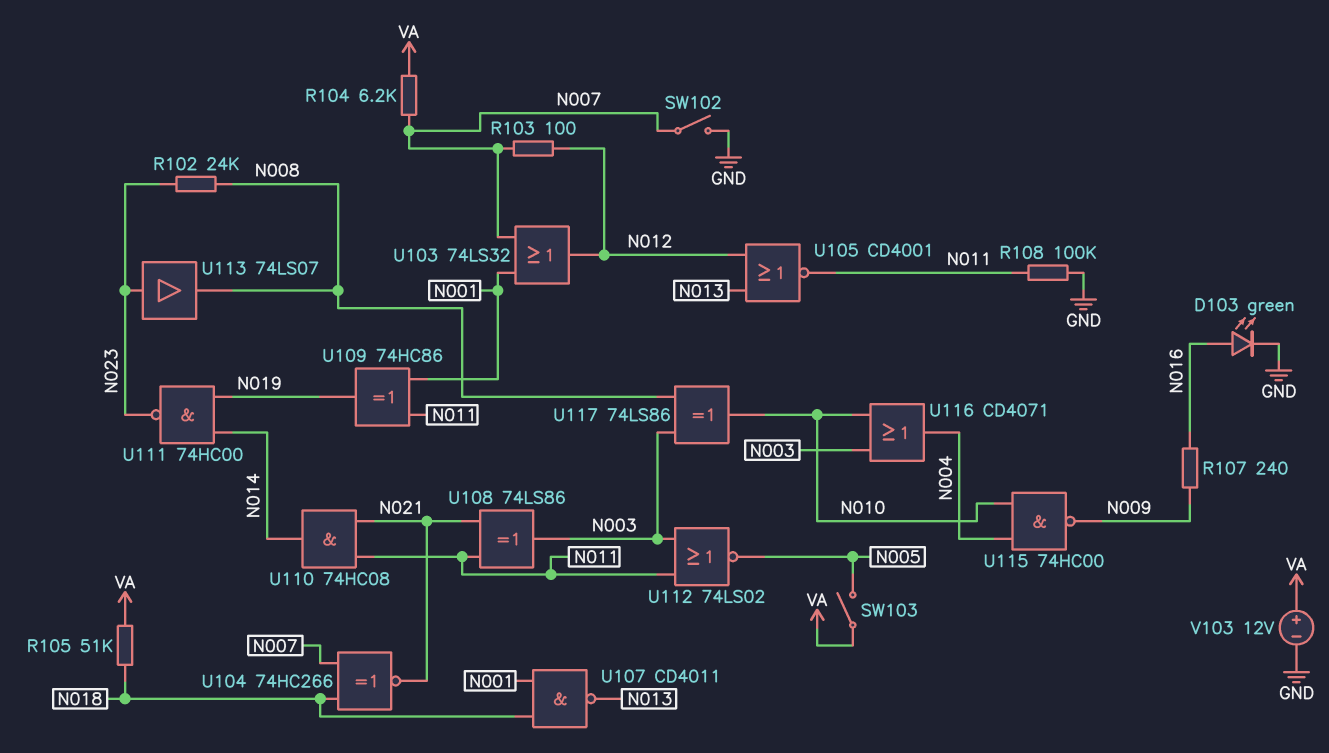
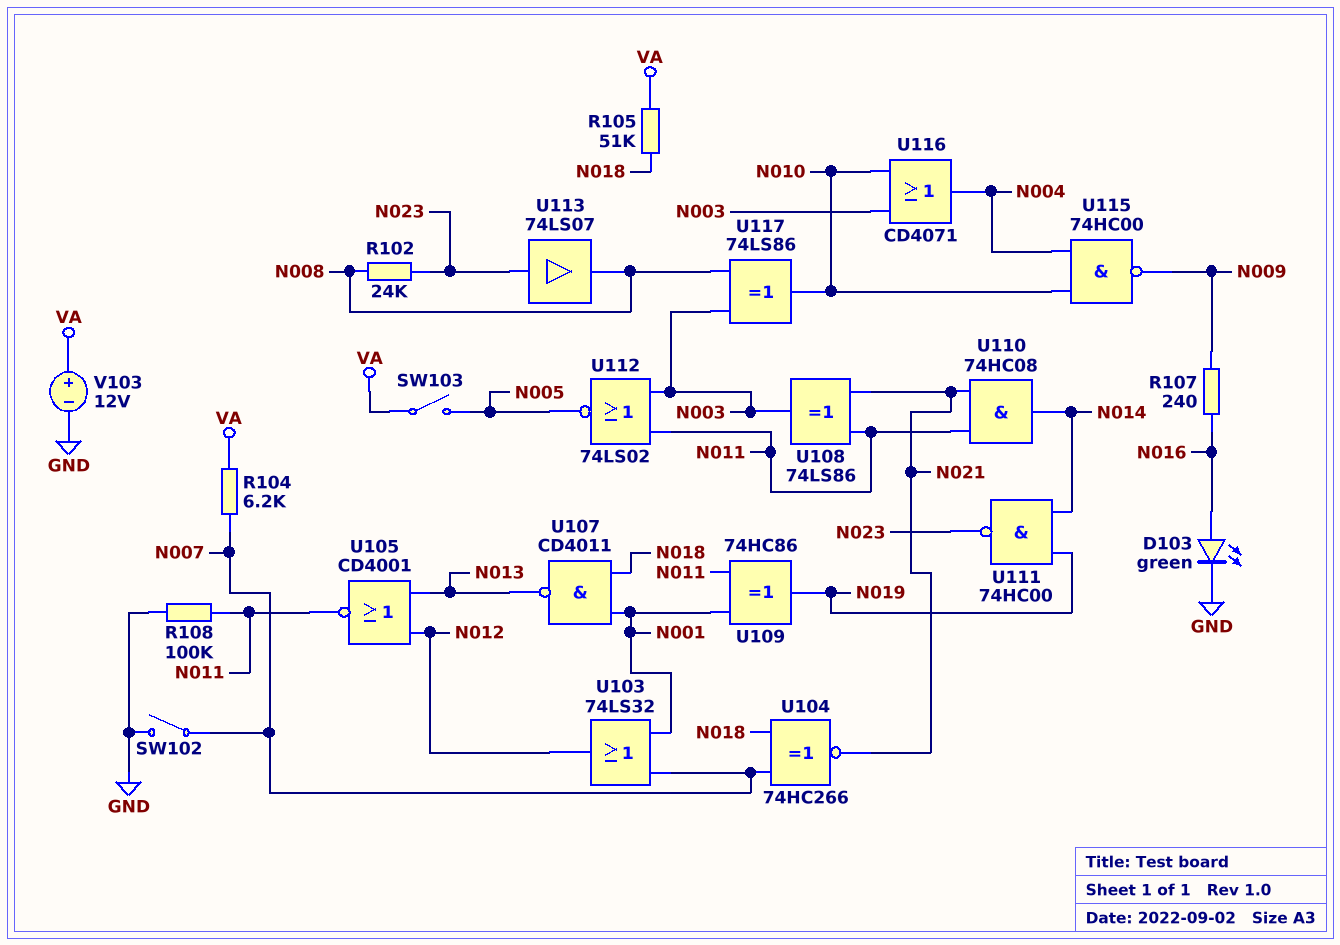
R103: 100 (N007, N012) -> none

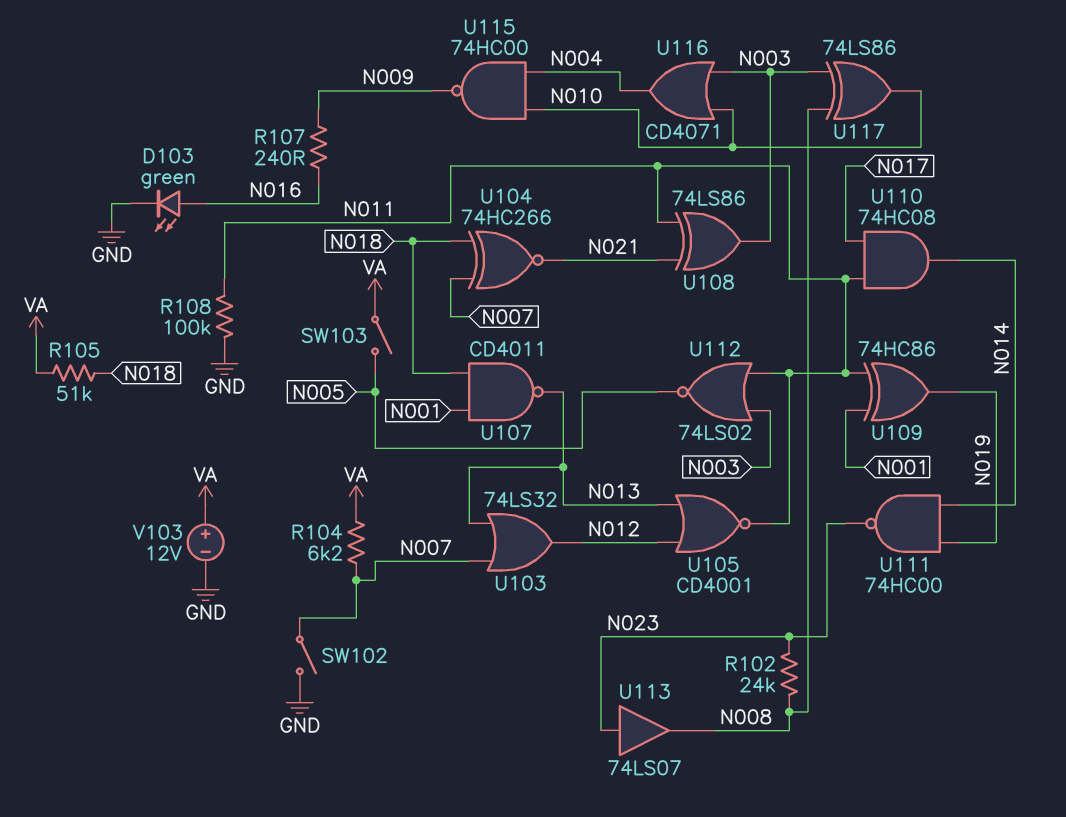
U103: OR 74LS32 (in N001, in N007, out N012) -> OR 74LS32 (in N007, in N013, out N012)
U110: AND 74HC08 (in N011, in N021, out N014) -> AND 74HC08 (in N011, in N017, out N014)

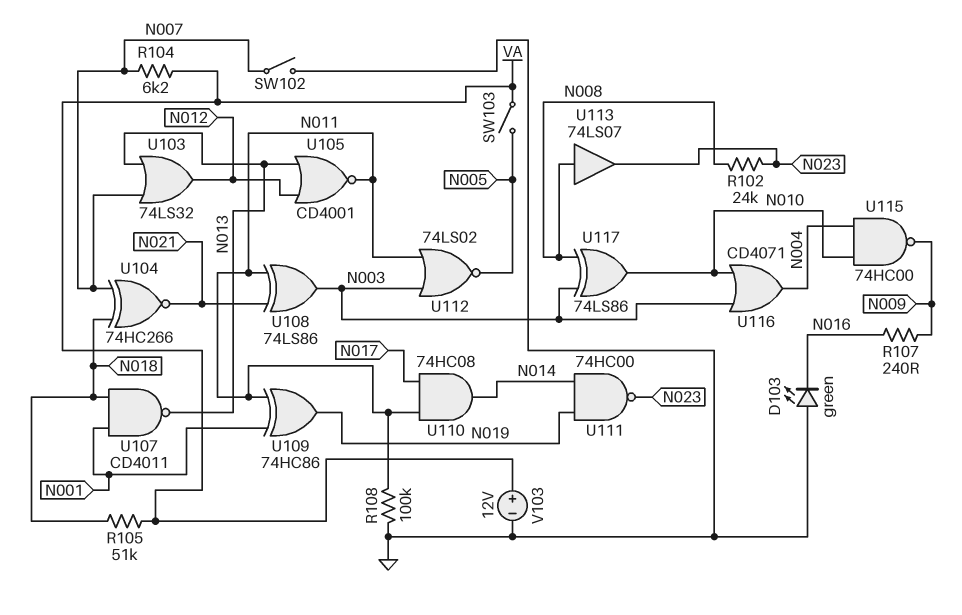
D103: LED green (A N016, K GND) -> LED green (A GND, K N016)
U113: buffer 74LS07 (in N023, out N008) -> buffer 74LS07 (in N008, out N023)

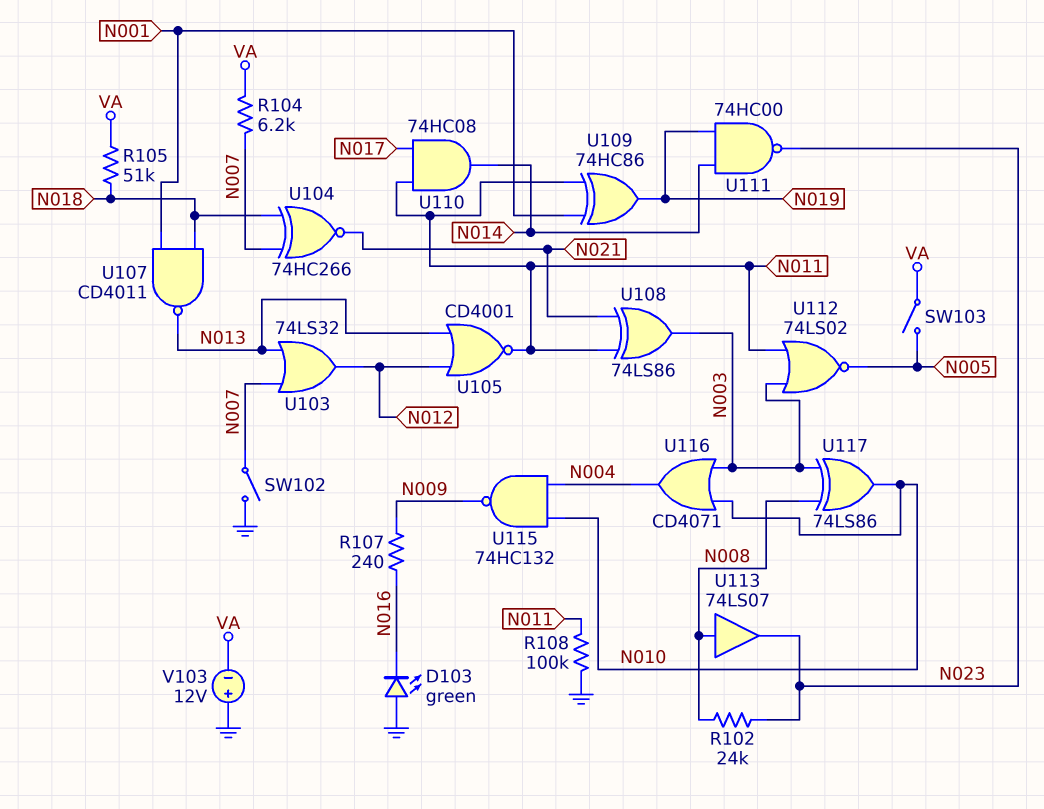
U115: NAND 74HC00 (in N004, in N010, out N009) -> NAND 74HC132 (in N004, in N010, out N009)
V103: 12V (plus VA, minus GND) -> 12V (plus GND, minus VA)

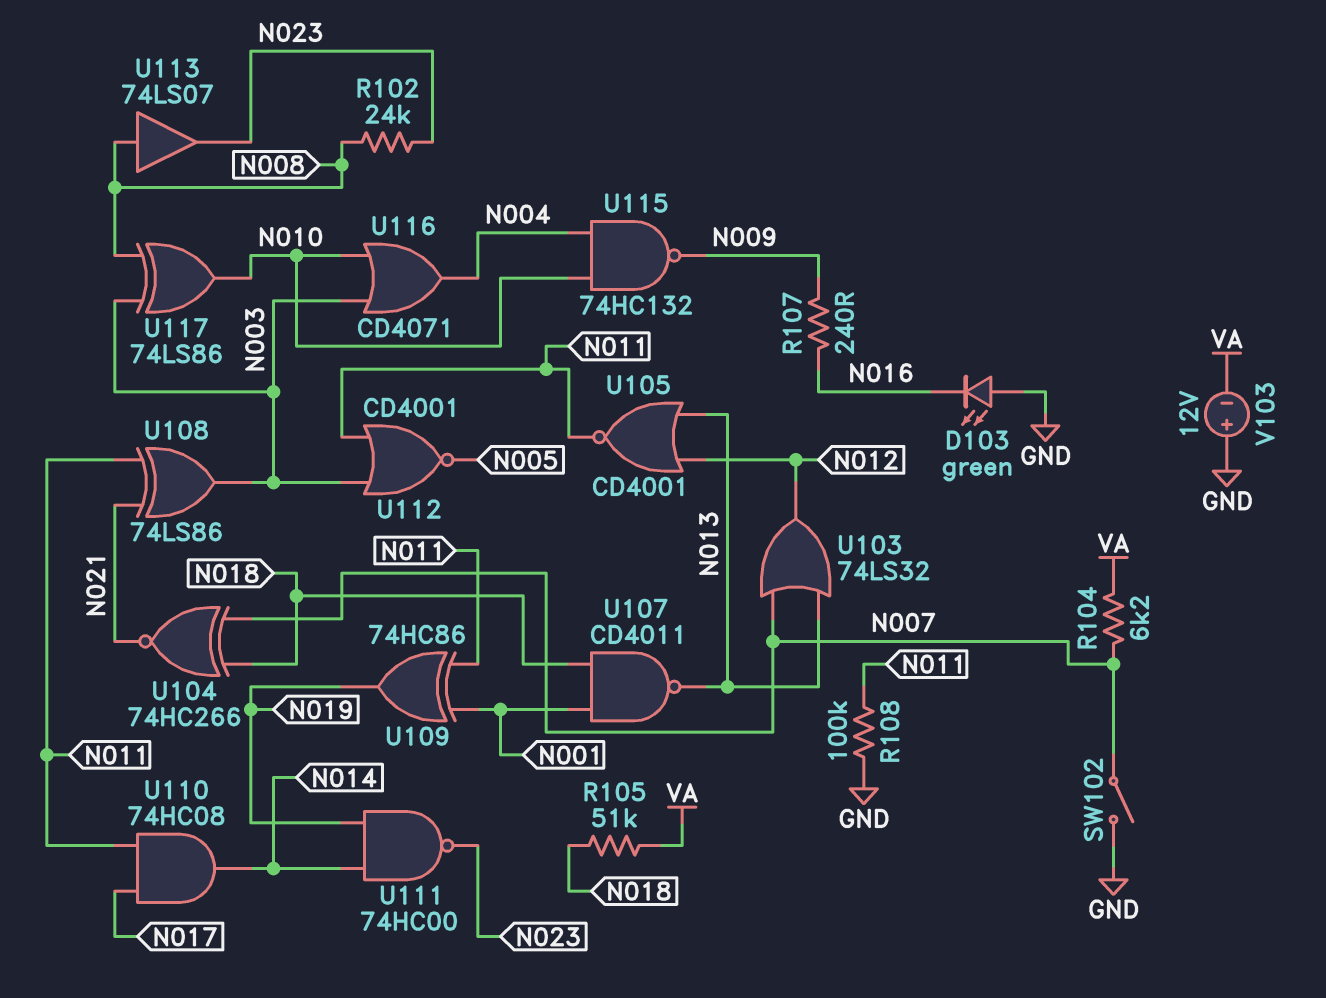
SW103: switch (N005, VA) -> none
U112: NOR 74LS02 (in N003, in N011, out N005) -> NOR CD4001 (in N003, in N011, out N005)

